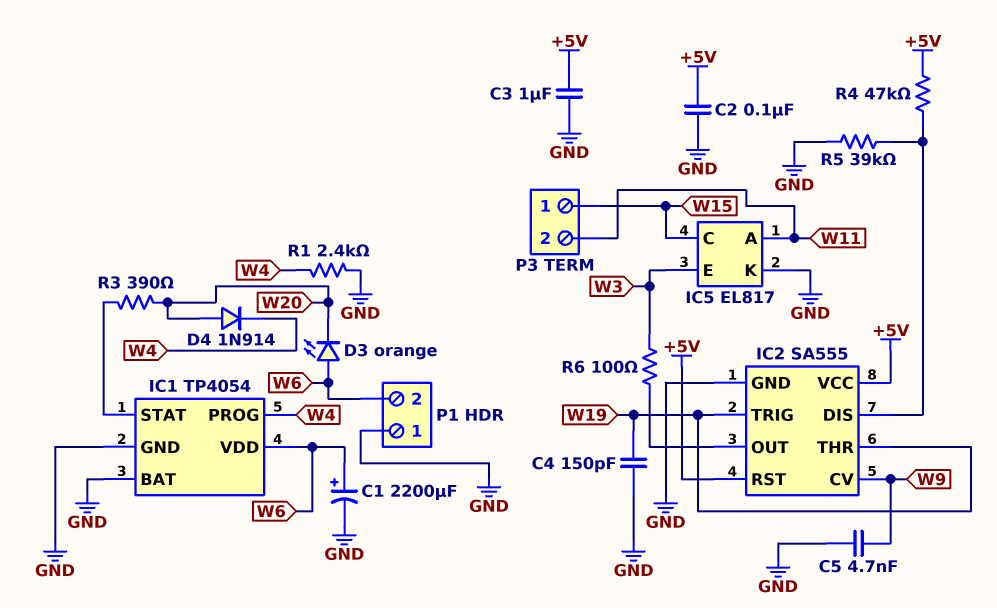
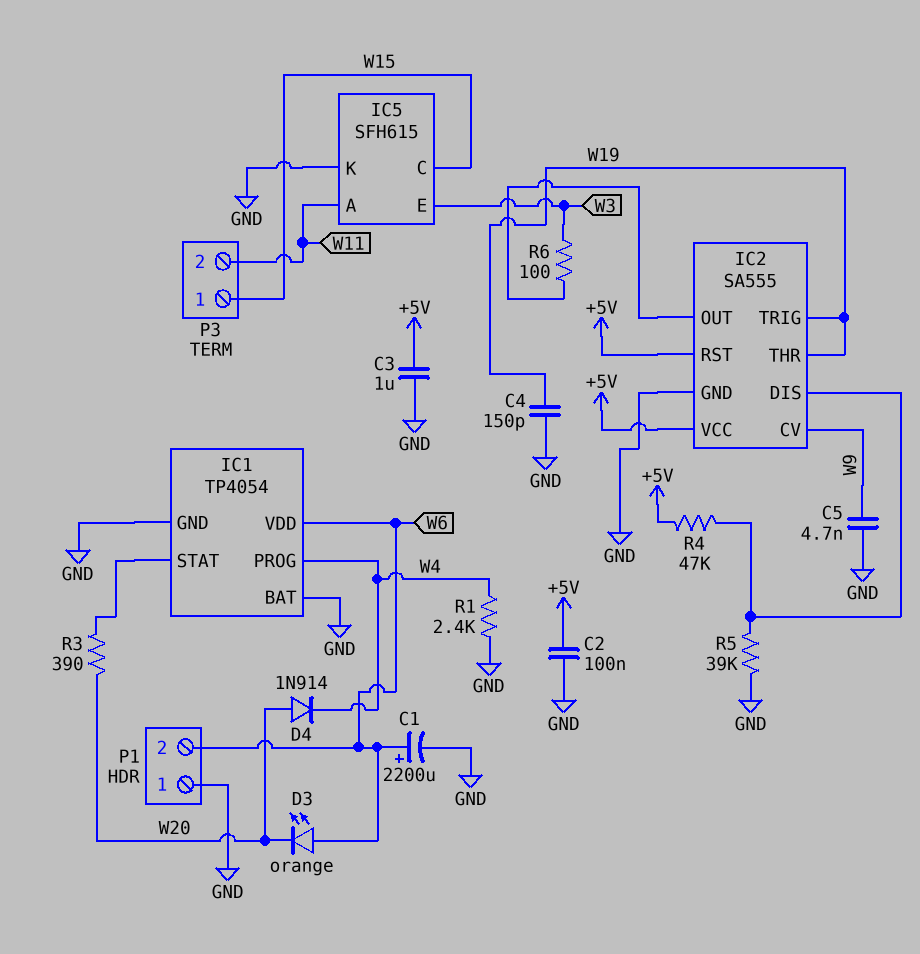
IC5: EL817 -> SFH615

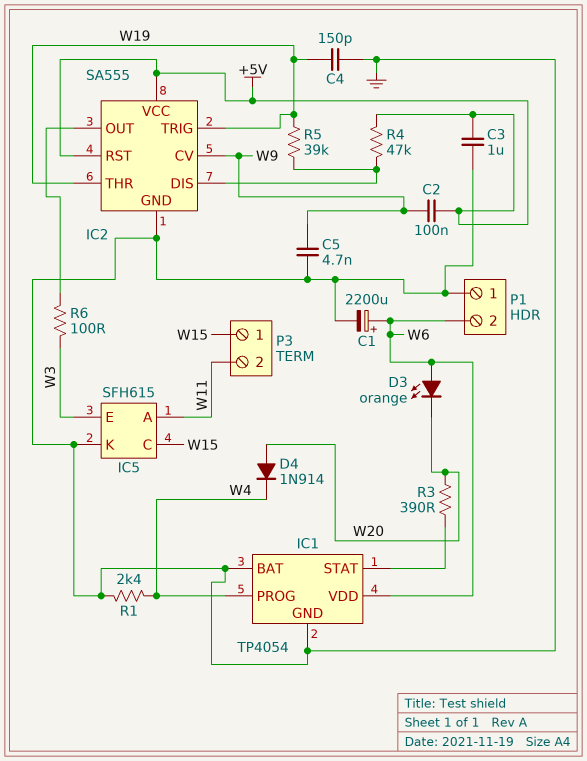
C2: 100nF (+5V, GND) -> 100nF (+5V, W9)
R5: 39k (GND, IC2/DIS) -> 39k (IC2/DIS, W19)

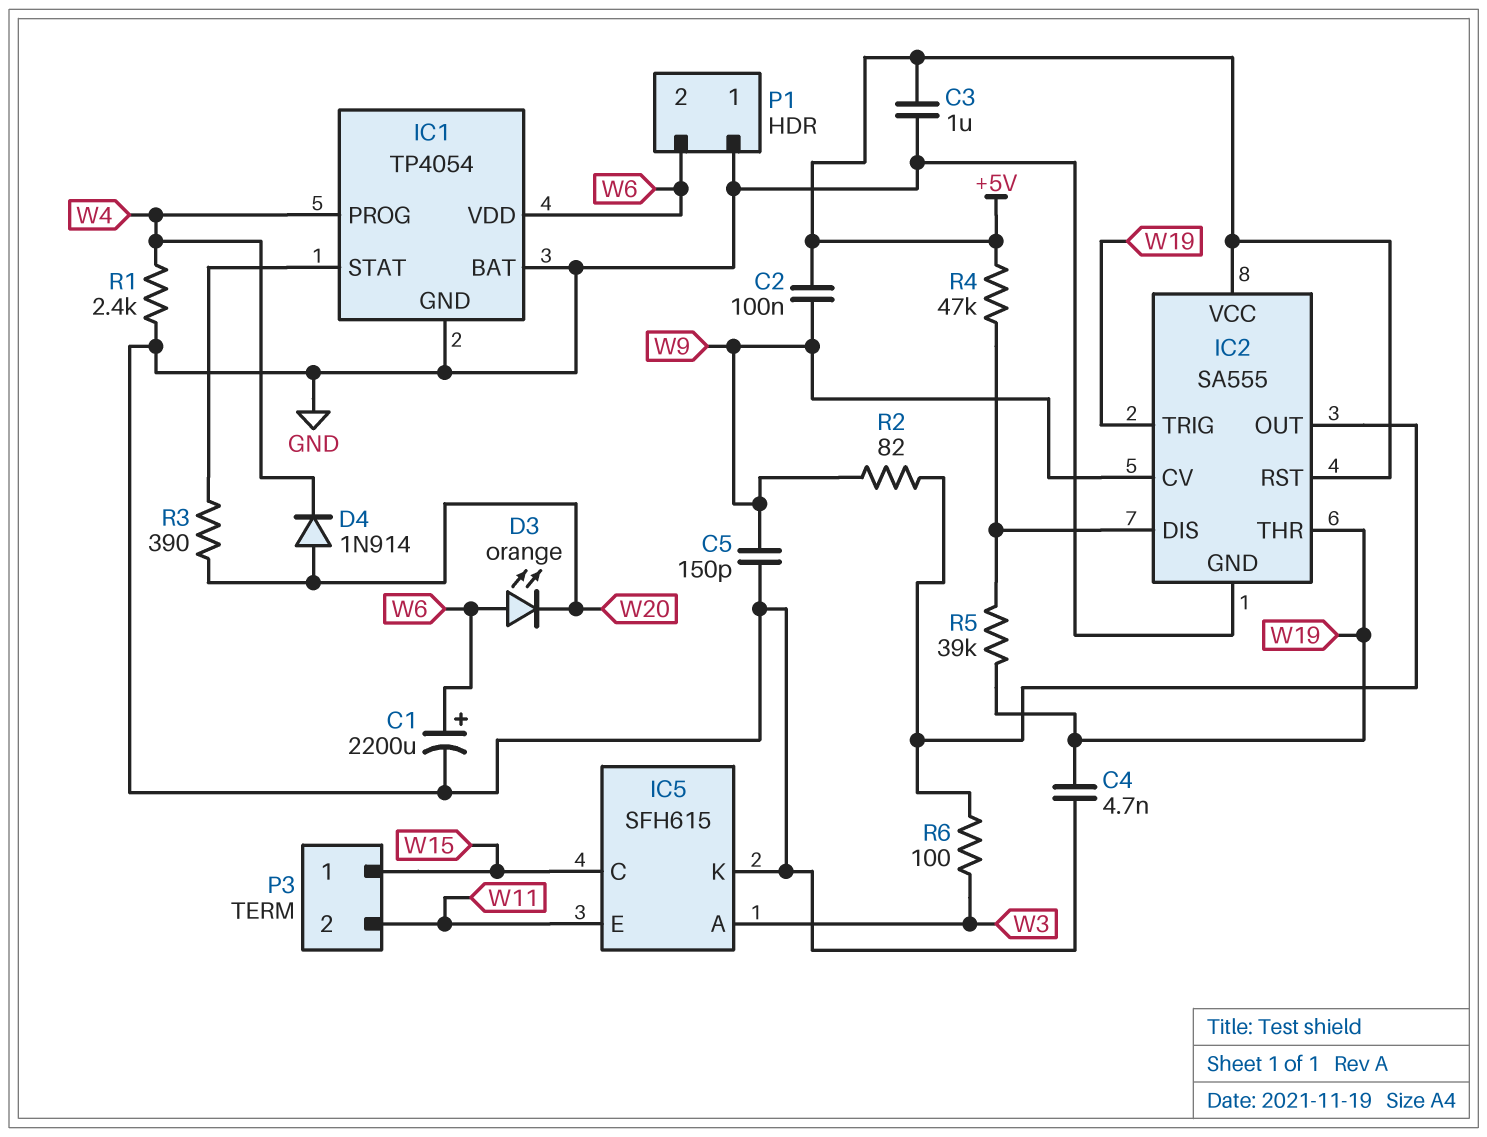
C4: 150pF (GND, W19) -> 4.7nF (GND, W19)
C5: 4.7nF (GND, W9) -> 150pF (GND, W9)
IC5 pin A: W11 -> W3
IC5 pin E: W3 -> W11
R2: none -> 82 (IC2/OUT, W9)

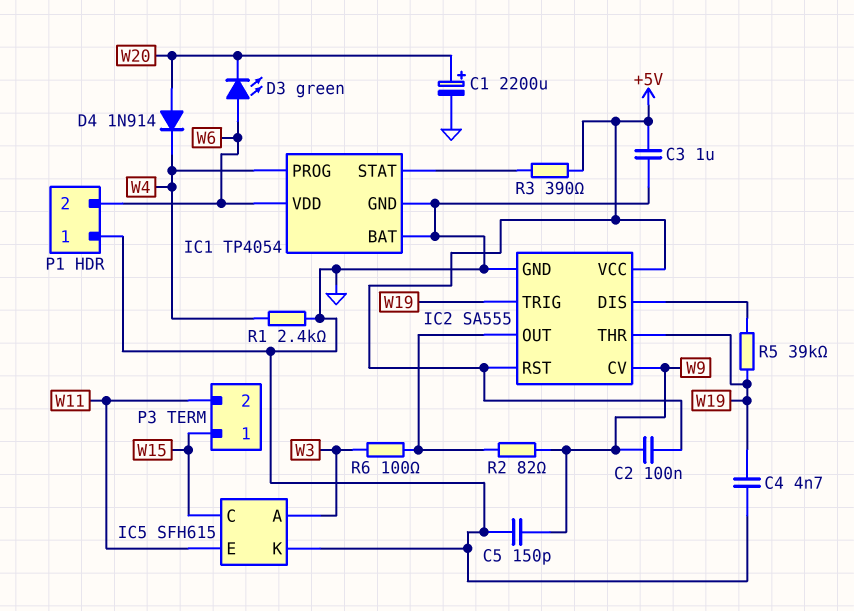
C1: 2200uF (plus W6, minus GND) -> 2200uF (plus W20, minus GND)
D3: LED orange (A W6, K W20) -> LED green (A W6, K W20)
R3: 390 (IC1/STAT, W20) -> 390 (+5V, IC1/STAT)
R4: 47k (+5V, IC2/DIS) -> none

